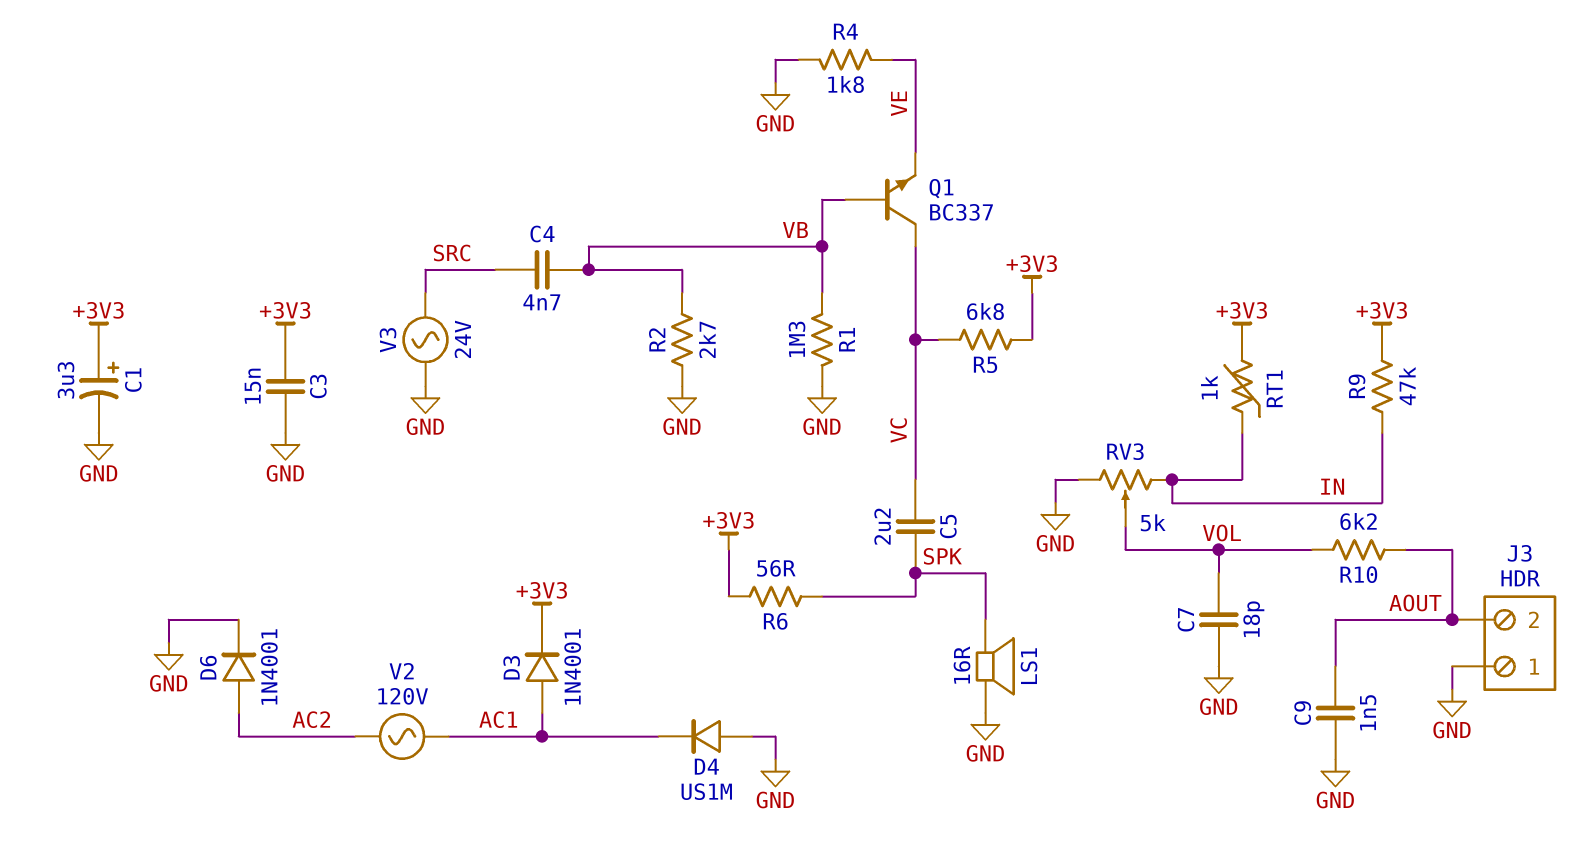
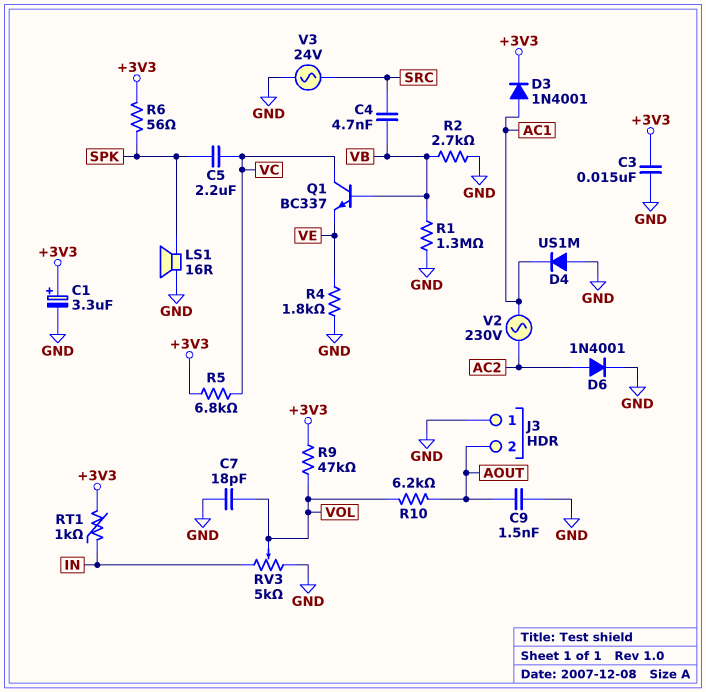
R9: 47k (+3V3, IN) -> 47k (+3V3, VOL)
V2: AC 120V (AC1, AC2) -> AC 230V (AC1, AC2)

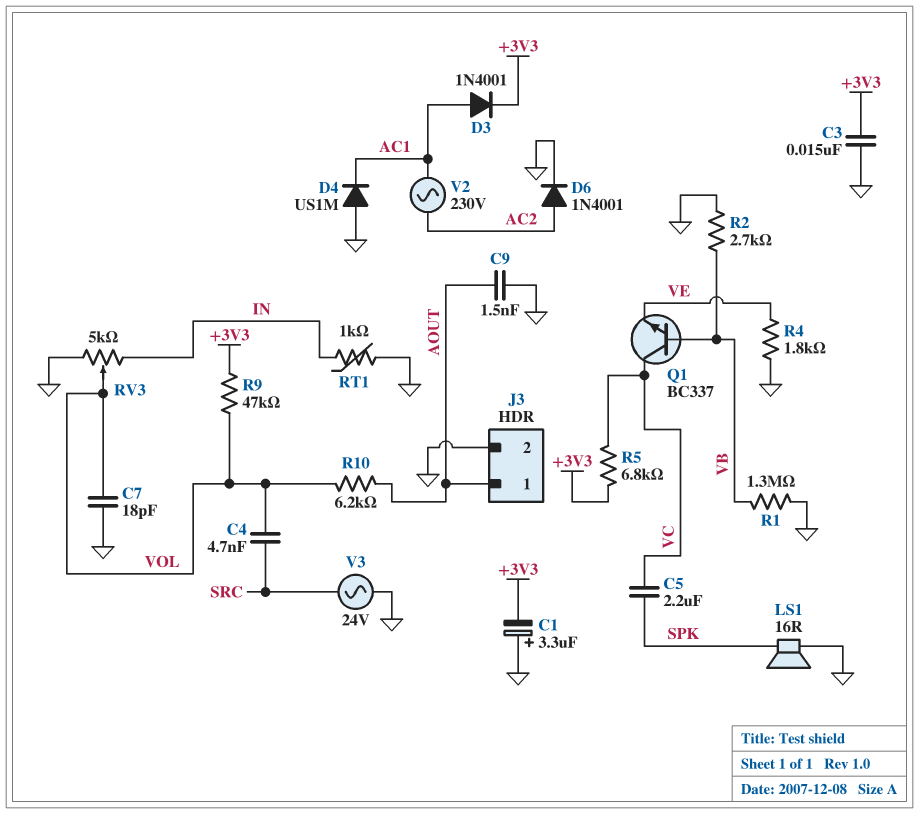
C1: 3.3uF (plus +3V3, minus GND) -> 3.3uF (plus GND, minus +3V3)
C4: 4.7nF (SRC, VB) -> 4.7nF (SRC, VOL)
J3 pin 1: GND -> AOUT
J3 pin 2: AOUT -> GND
R6: 56 (+3V3, SPK) -> none
RT1: 1k (+3V3, IN) -> 1k (GND, IN)

